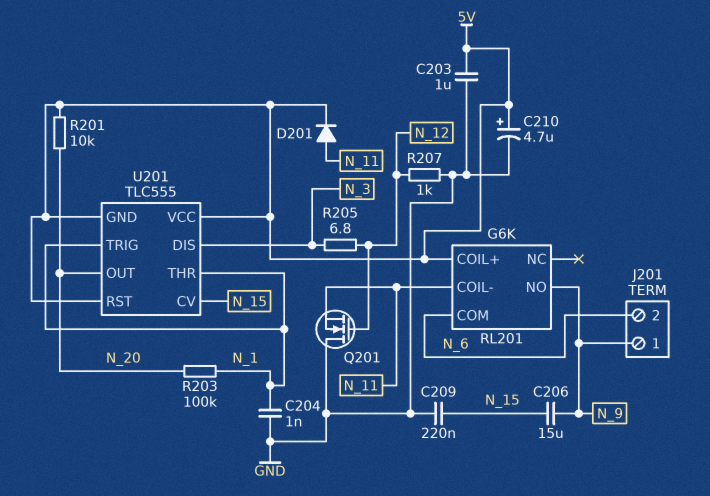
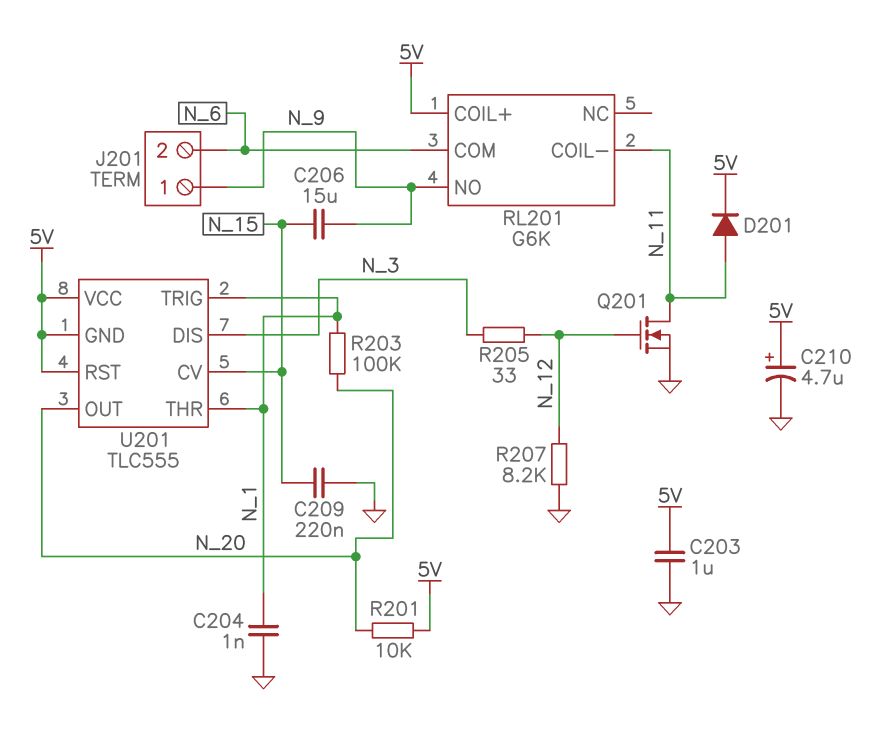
Q201: NMOS (G N_12, D GND, S N_11) -> NMOS (G N_12, D N_11, S GND)
R205: 6.8 (N_3, N_12) -> 33 (N_3, N_12)
R207: 1k (GND, N_12) -> 8.2k (GND, N_12)

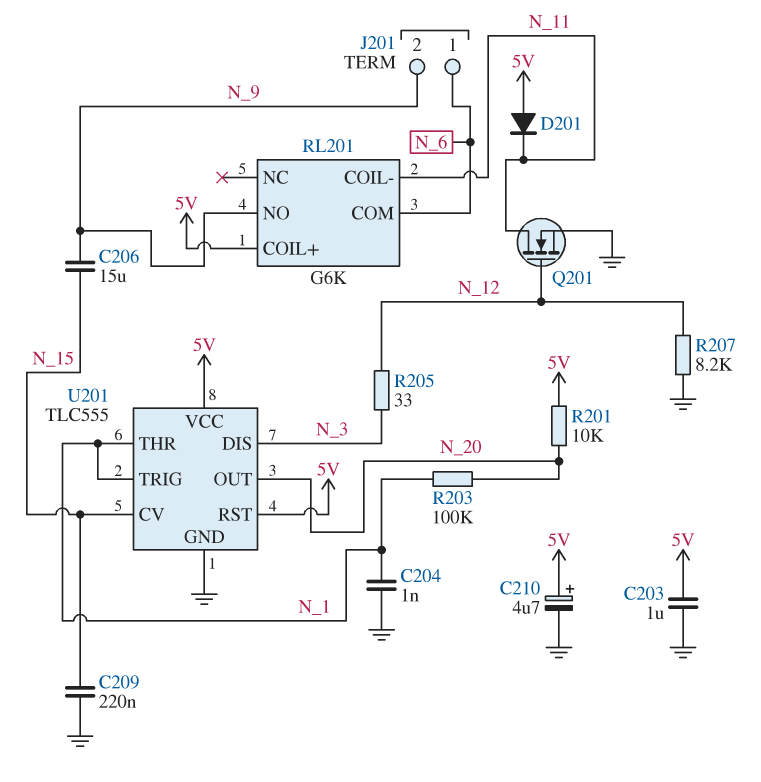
D201: diode (A N_11, K 5V) -> diode (A 5V, K N_11)
J201 pin 1: N_9 -> N_6
J201 pin 2: N_6 -> N_9
U201 pin GND: 5V -> GND

